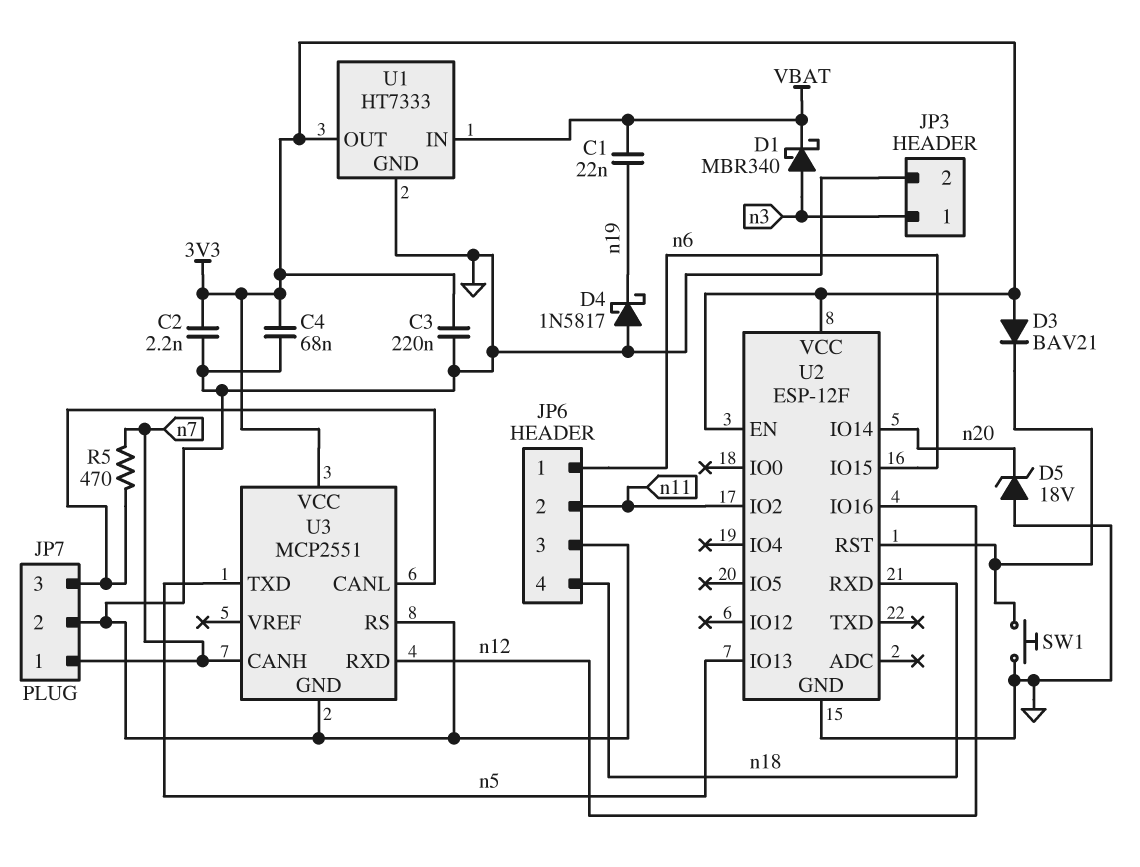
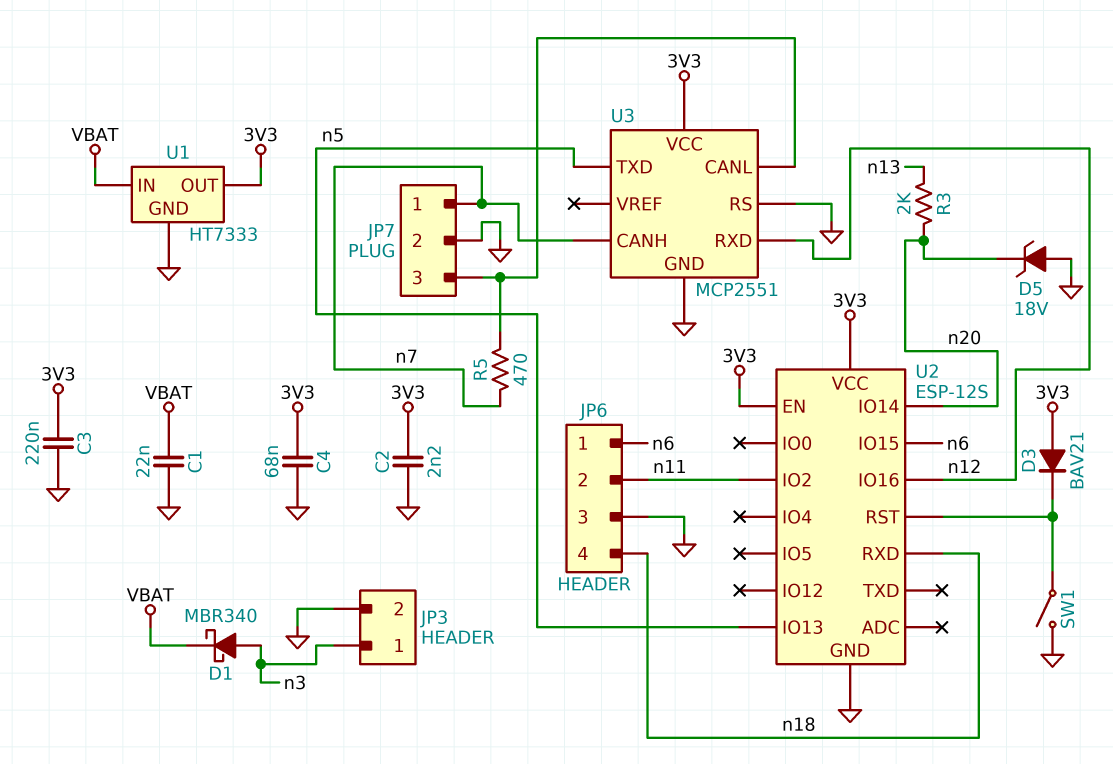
C1: 22nF (VBAT, n19) -> 22nF (GND, VBAT)
D4: schottky 1N5817 (A GND, K n19) -> none
R3: none -> 2k (n13, n20)
SW1: button (GND, U2/RST) -> switch (GND, U2/RST)
U2: ESP-12F -> ESP-12S

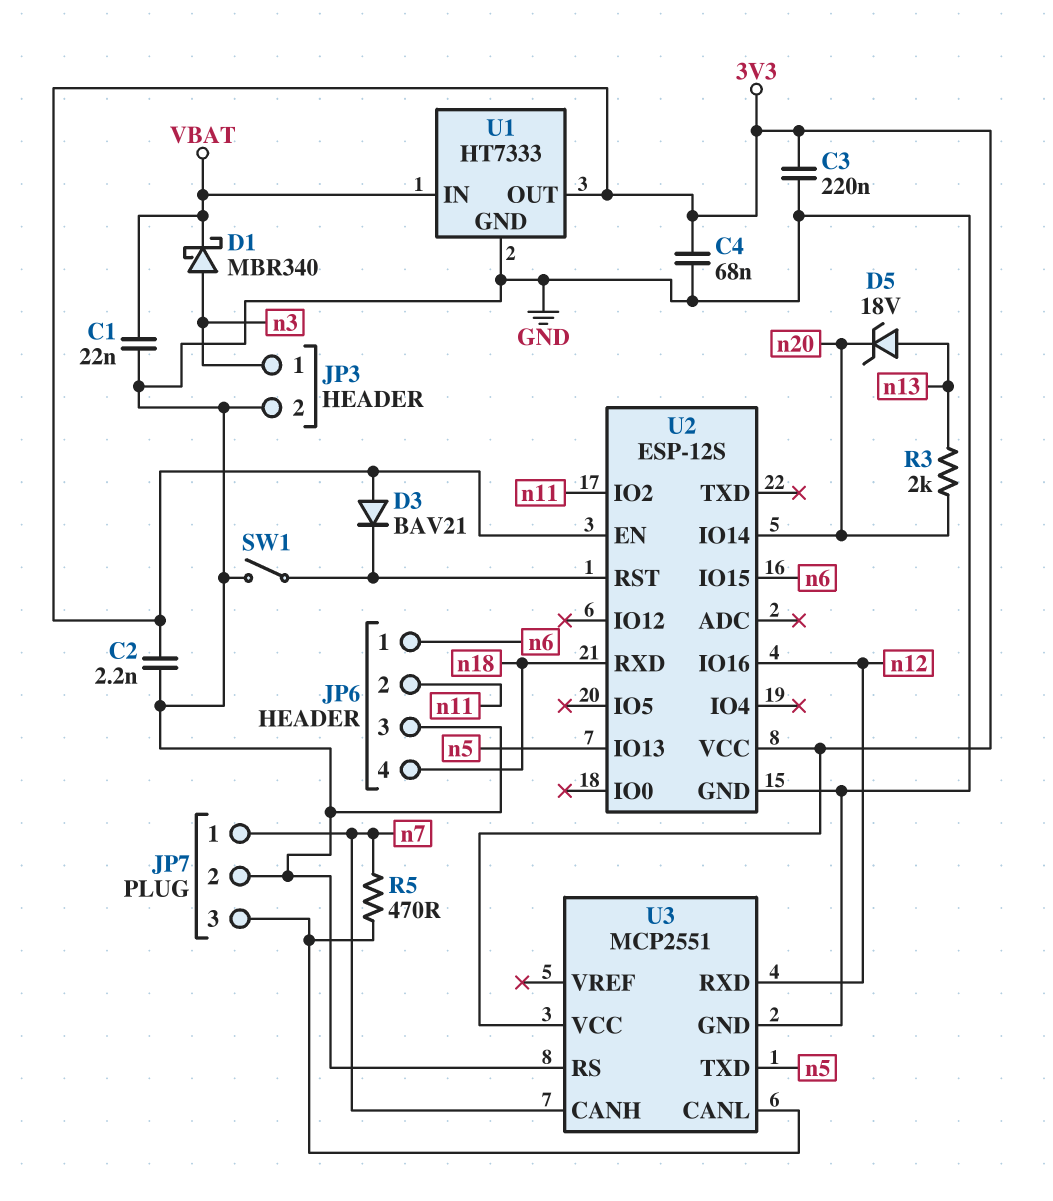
D5: zener 18V (A GND, K n20) -> zener 18V (A n13, K n20)

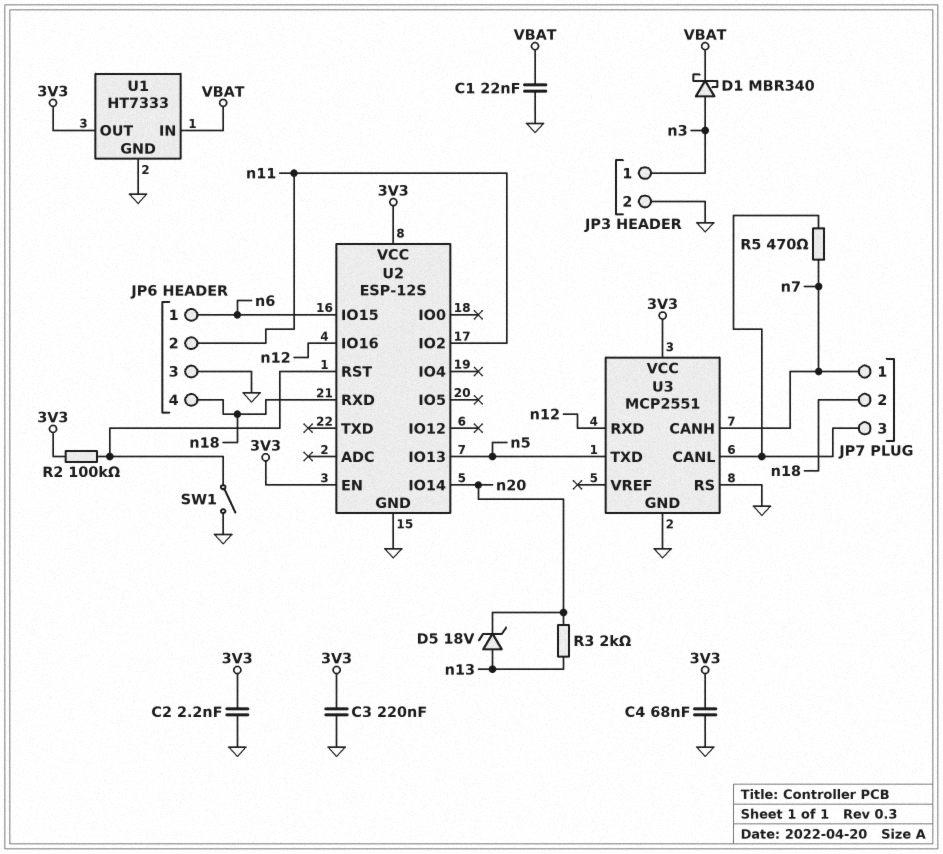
D3: diode BAV21 (A 3V3, K U2/RST) -> none
JP7 pin 2: GND -> n18
R2: none -> 100k (3V3, U2/RST)

